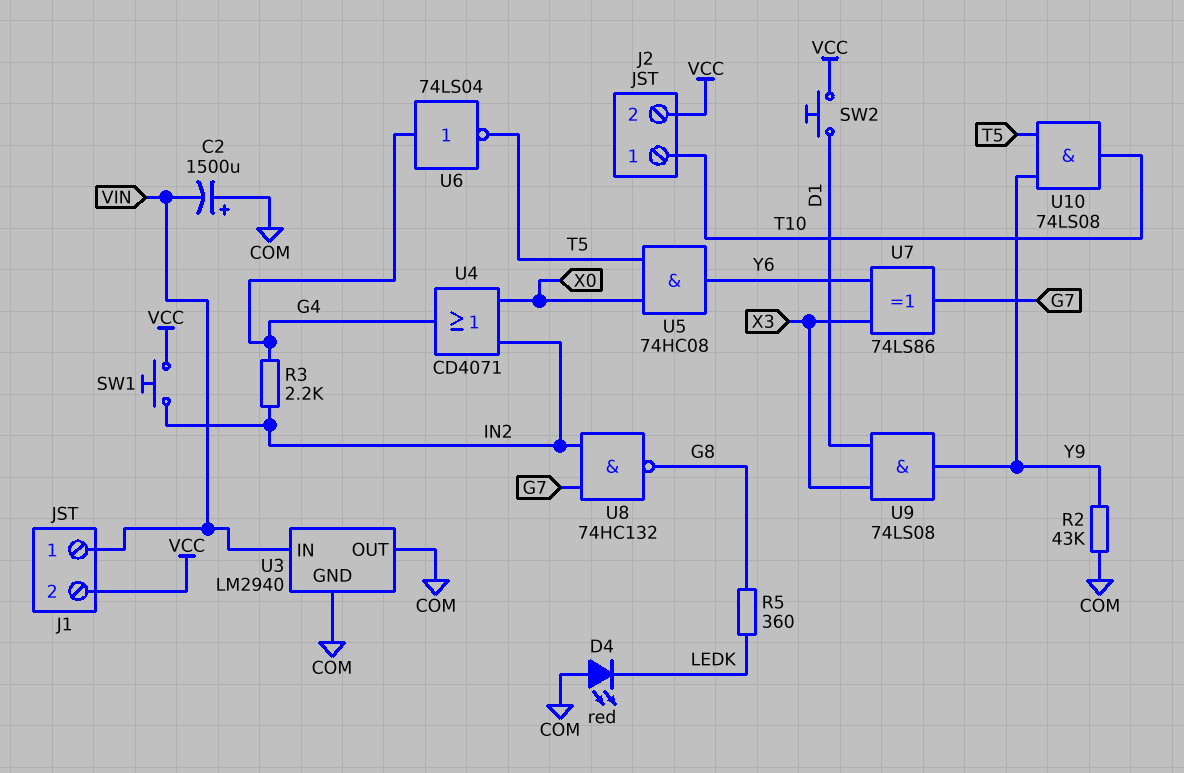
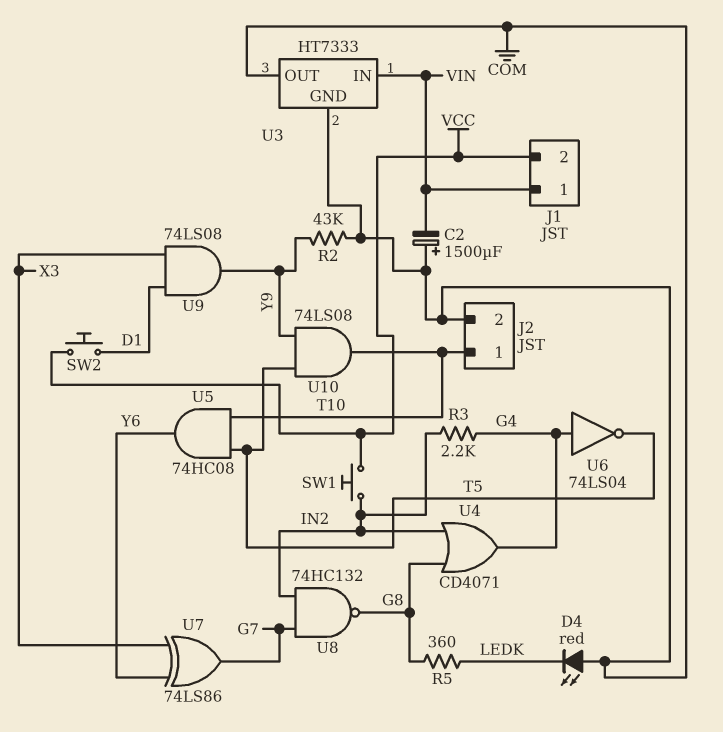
J2 pin 2: VCC -> COM
U3: LM2940 -> HT7333
U4: OR CD4071 (in IN2, in X0, out G4) -> OR CD4071 (in G8, in IN2, out G4)
U5: AND 74HC08 (in T5, in X0, out Y6) -> AND 74HC08 (in T5, in T10, out Y6)

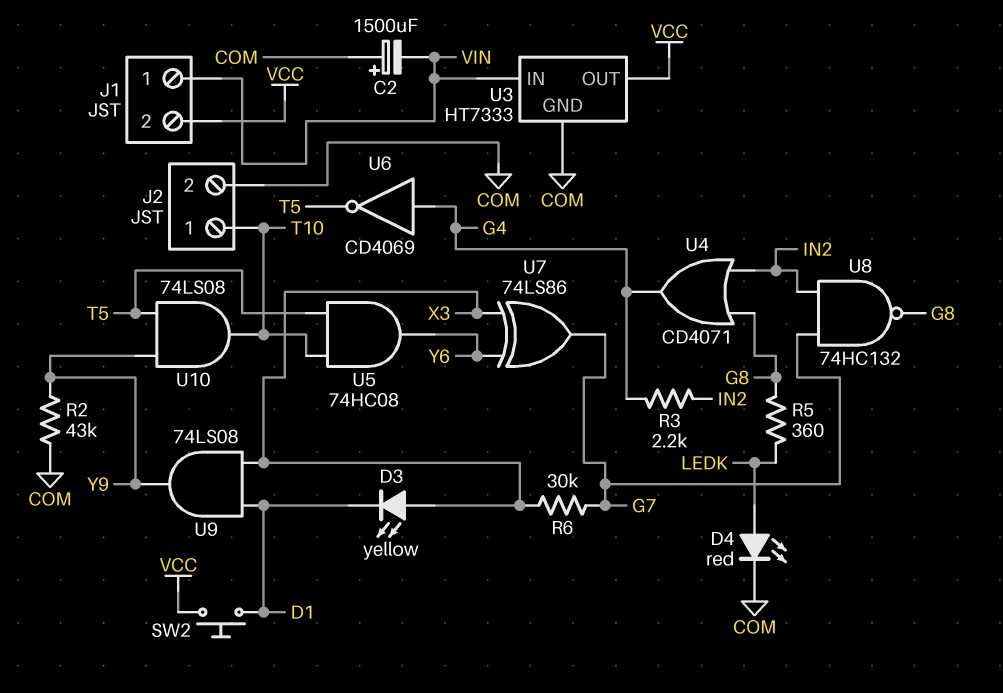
D3: none -> LED yellow (A X3, K D1)
D4: LED red (A COM, K LEDK) -> LED red (A LEDK, K COM)
R6: none -> 30k (G7, X3)
SW1: button (IN2, VCC) -> none
U3 pin OUT: COM -> VCC
U6: NOT 74LS04 (in G4, out T5) -> NOT CD4069 (in G4, out T5)

